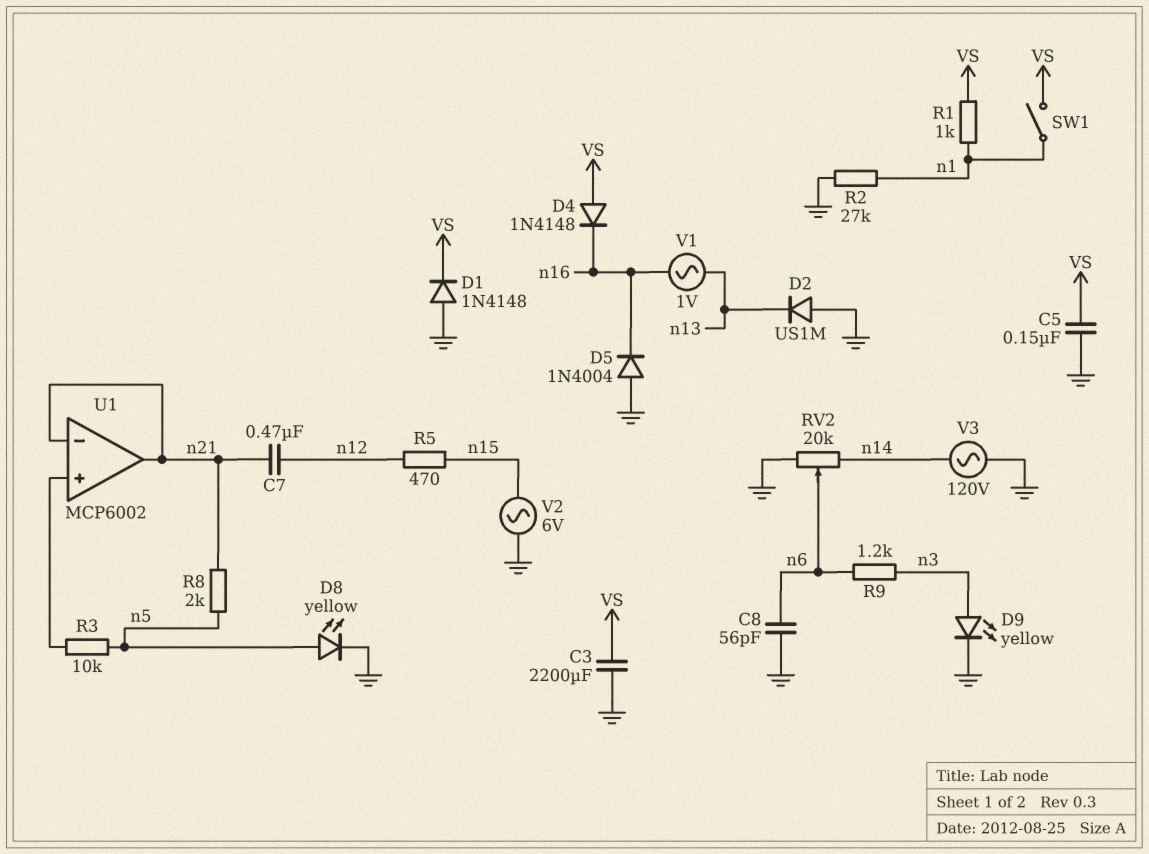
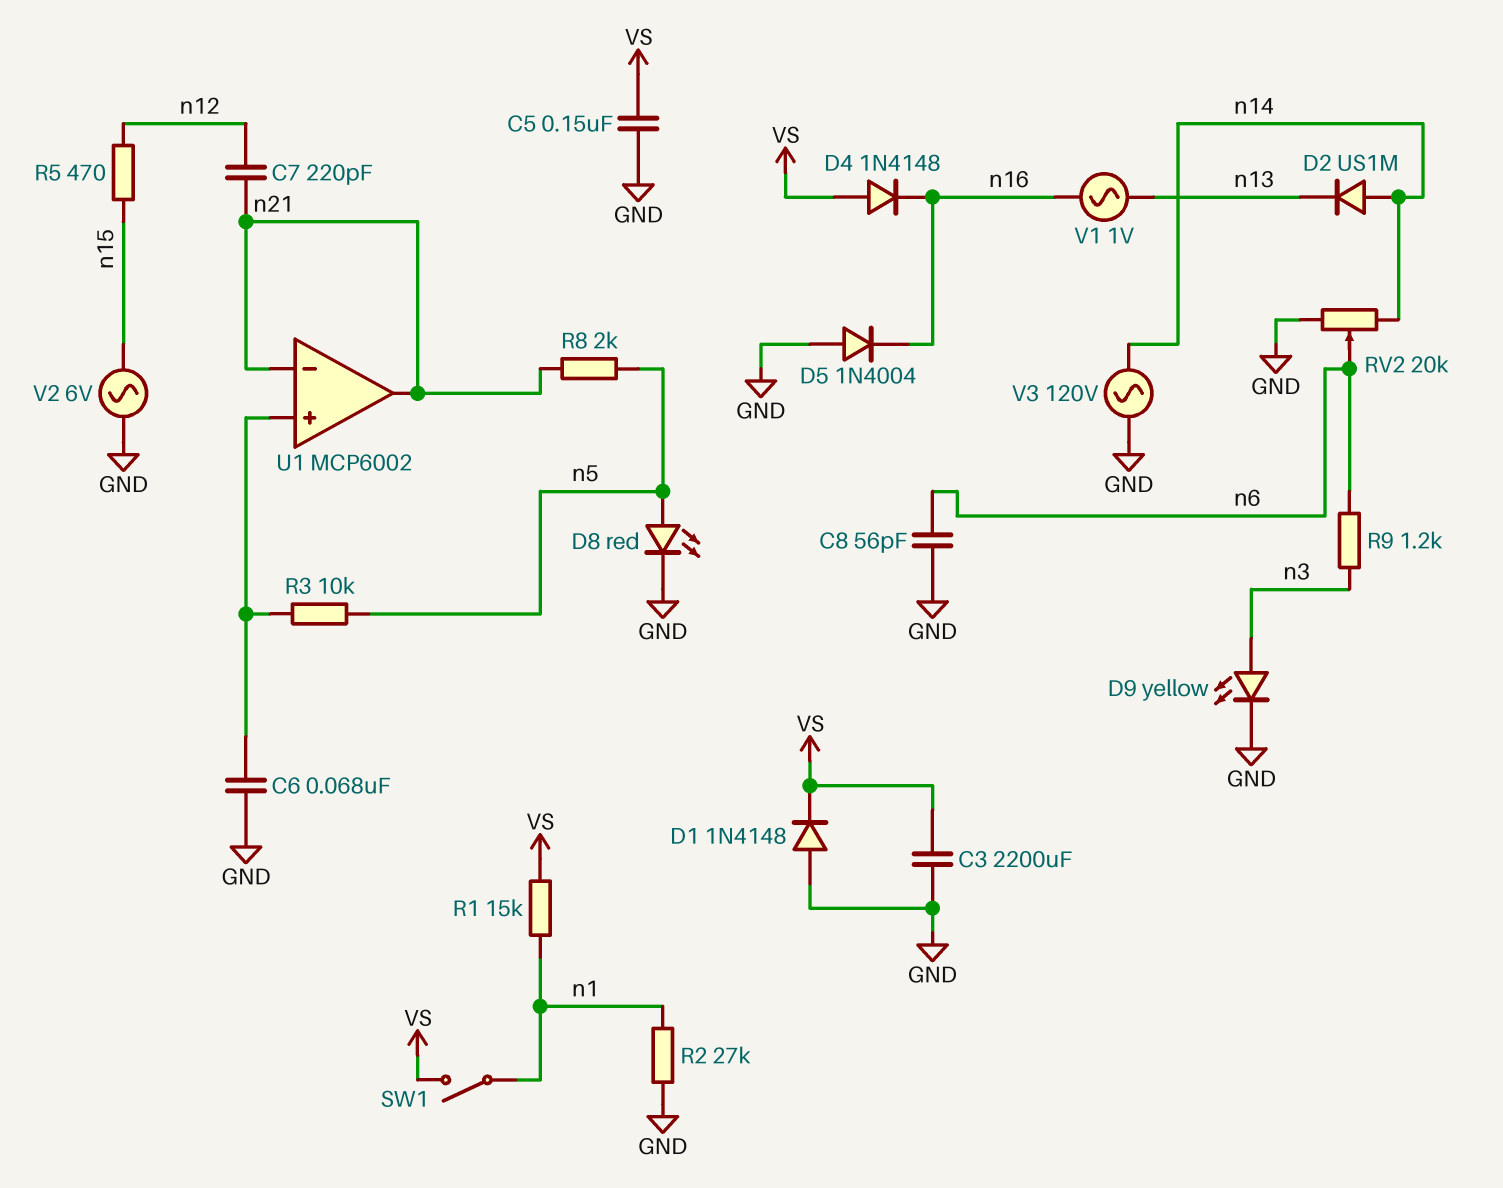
C6: none -> 68nF (GND, U1/in+)
C7: 470nF (n12, n21) -> 220pF (n12, n21)
D2: diode US1M (A GND, K n13) -> diode US1M (A n14, K n13)
D8: LED yellow (A n5, K GND) -> LED red (A n5, K GND)
R1: 1k (VS, n1) -> 15k (VS, n1)

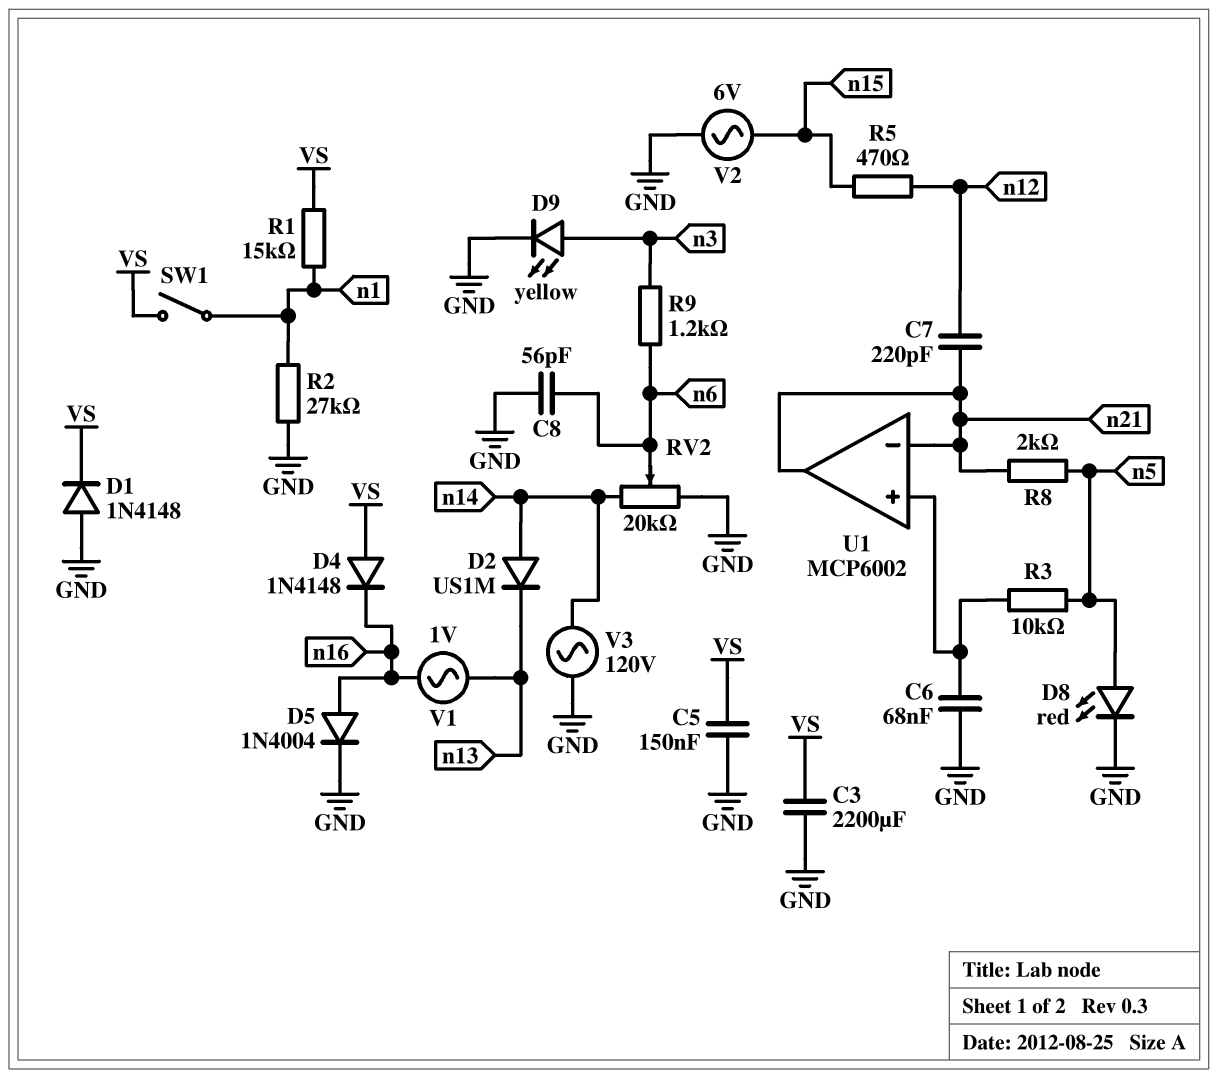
D5: diode 1N4004 (A GND, K n16) -> diode 1N4004 (A n16, K GND)

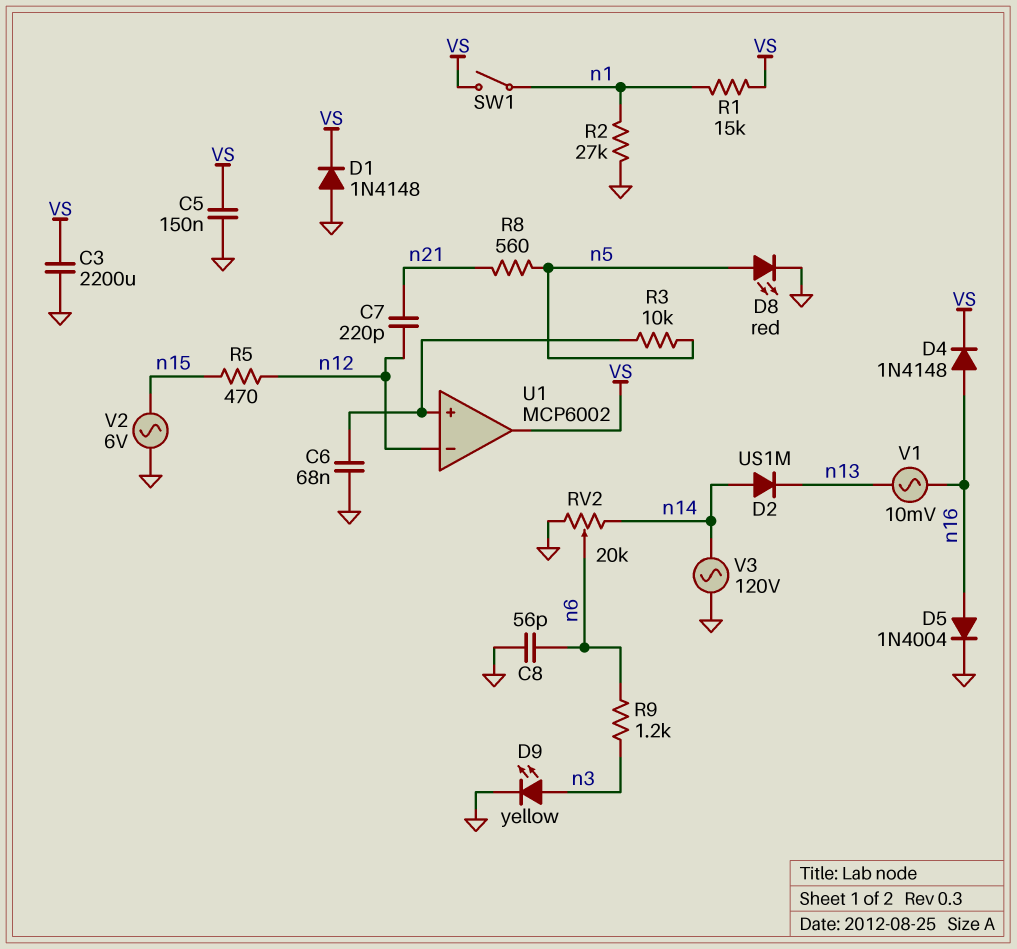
D4: diode 1N4148 (A VS, K n16) -> diode 1N4148 (A n16, K VS)
R8: 2k (n5, n21) -> 560 (n5, n21)
U1 pin in-: n21 -> n12
U1 pin out: n21 -> VS
V1: AC 1V (n13, n16) -> AC 10mV (n13, n16)

